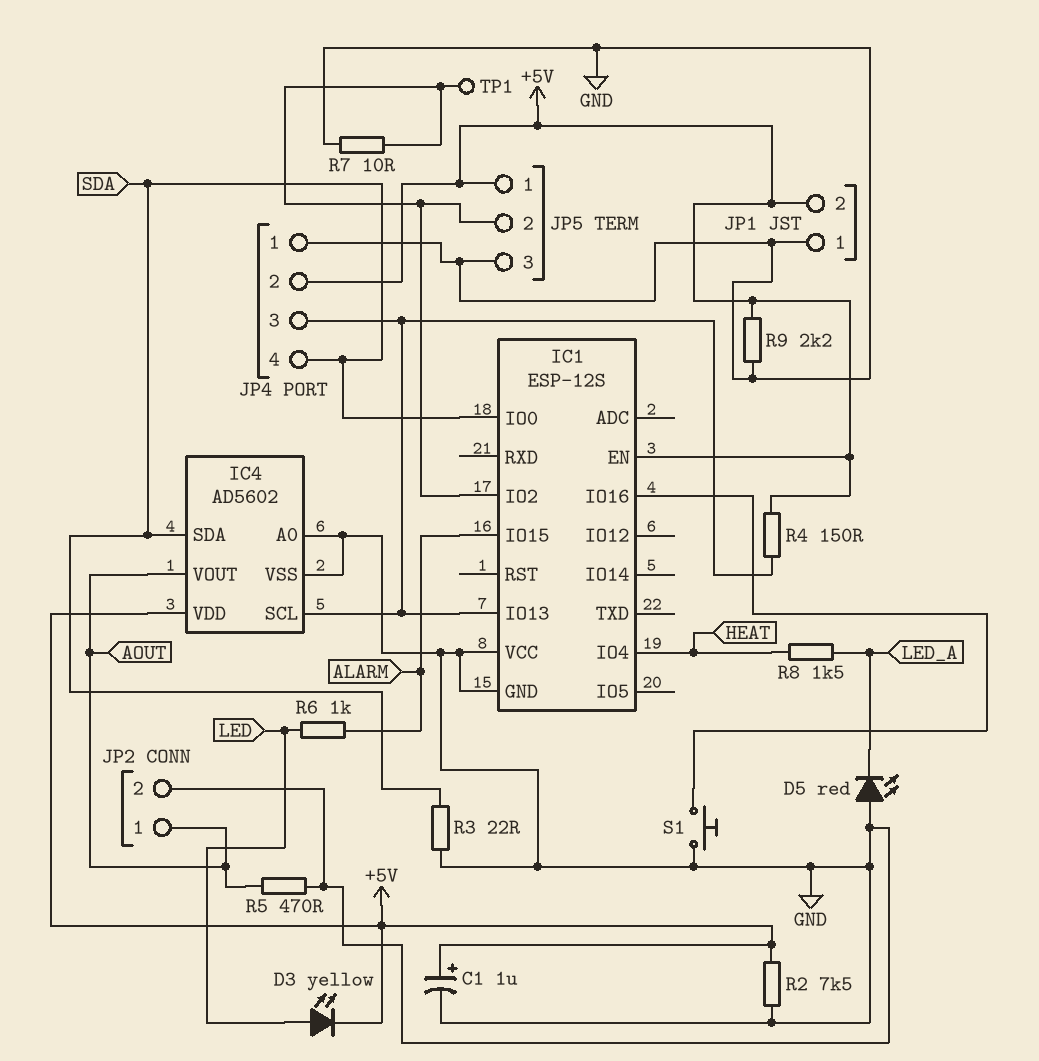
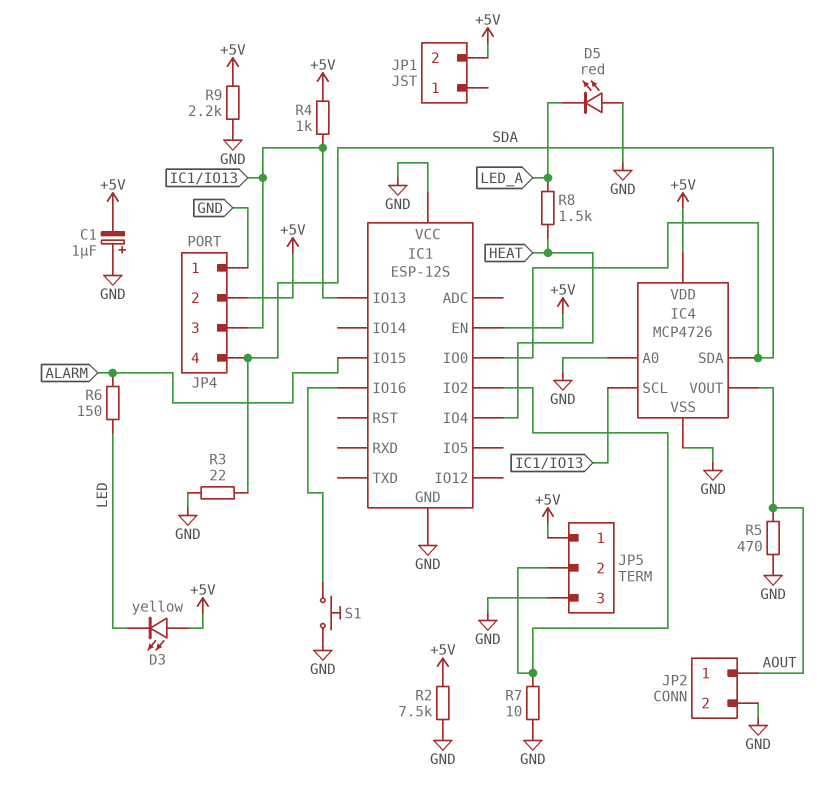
C1: 1uF (plus +5V, minus GND) -> 1uF (plus GND, minus +5V)
D3: LED yellow (A LED, K +5V) -> LED yellow (A +5V, K LED)
IC4: AD5602 -> MCP4726
JP1 pin 1: GND -> none
R4: 150 (+5V, IC1/IO13) -> 1k (+5V, IC1/IO13)
R6: 1k (ALARM, LED) -> 150 (ALARM, LED)
TP1: test point (IC1/IO2) -> none

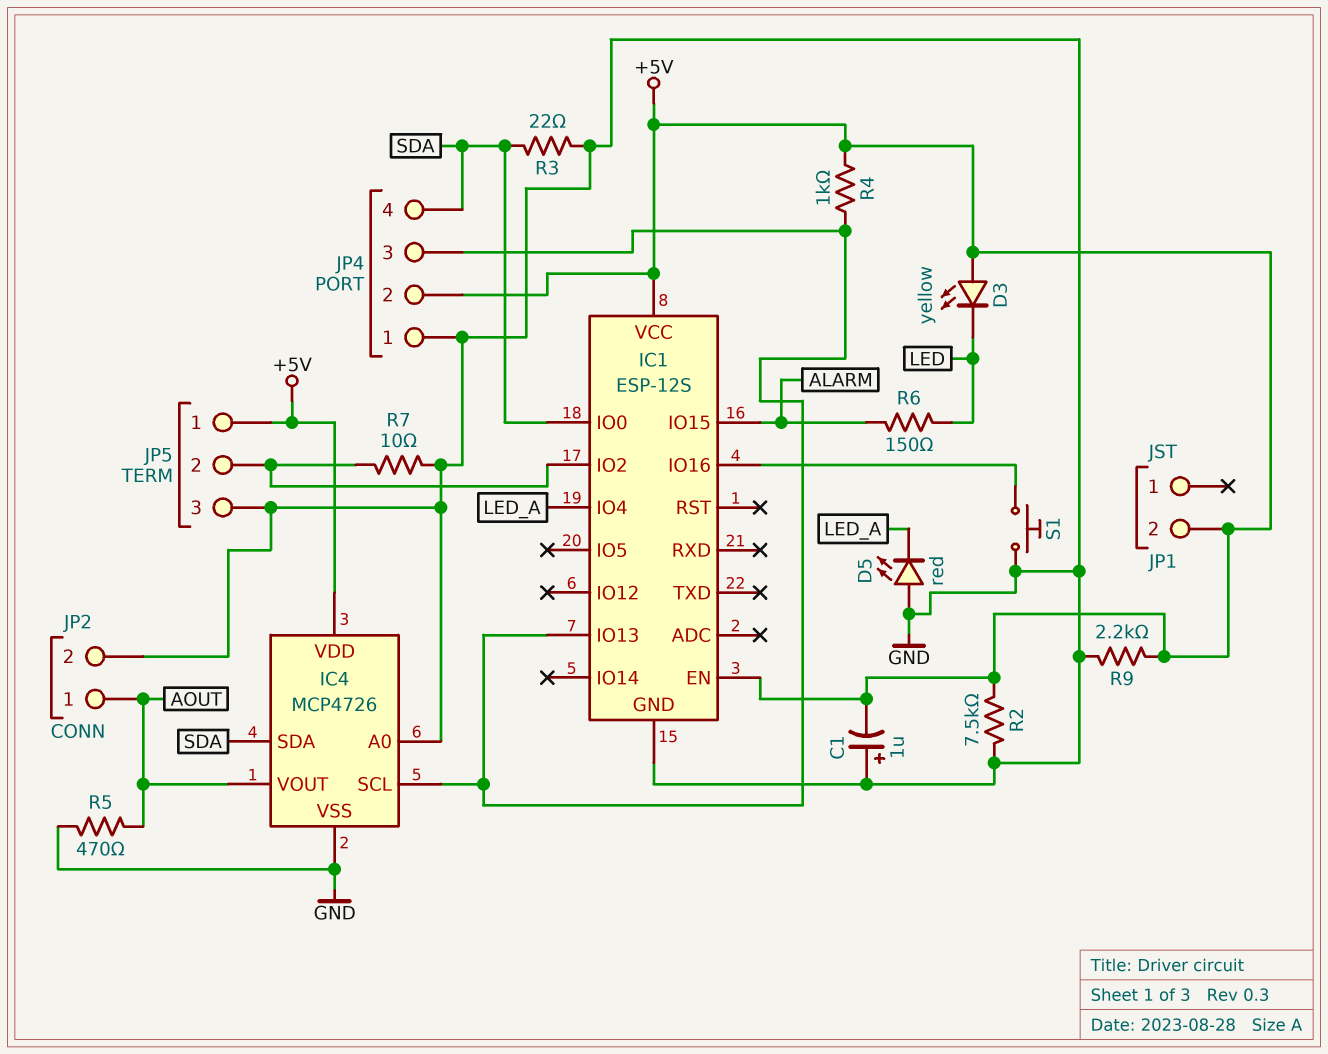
IC1 pin IO4: HEAT -> LED_A
IC1 pin VCC: GND -> +5V
R8: 1.5k (HEAT, LED_A) -> none

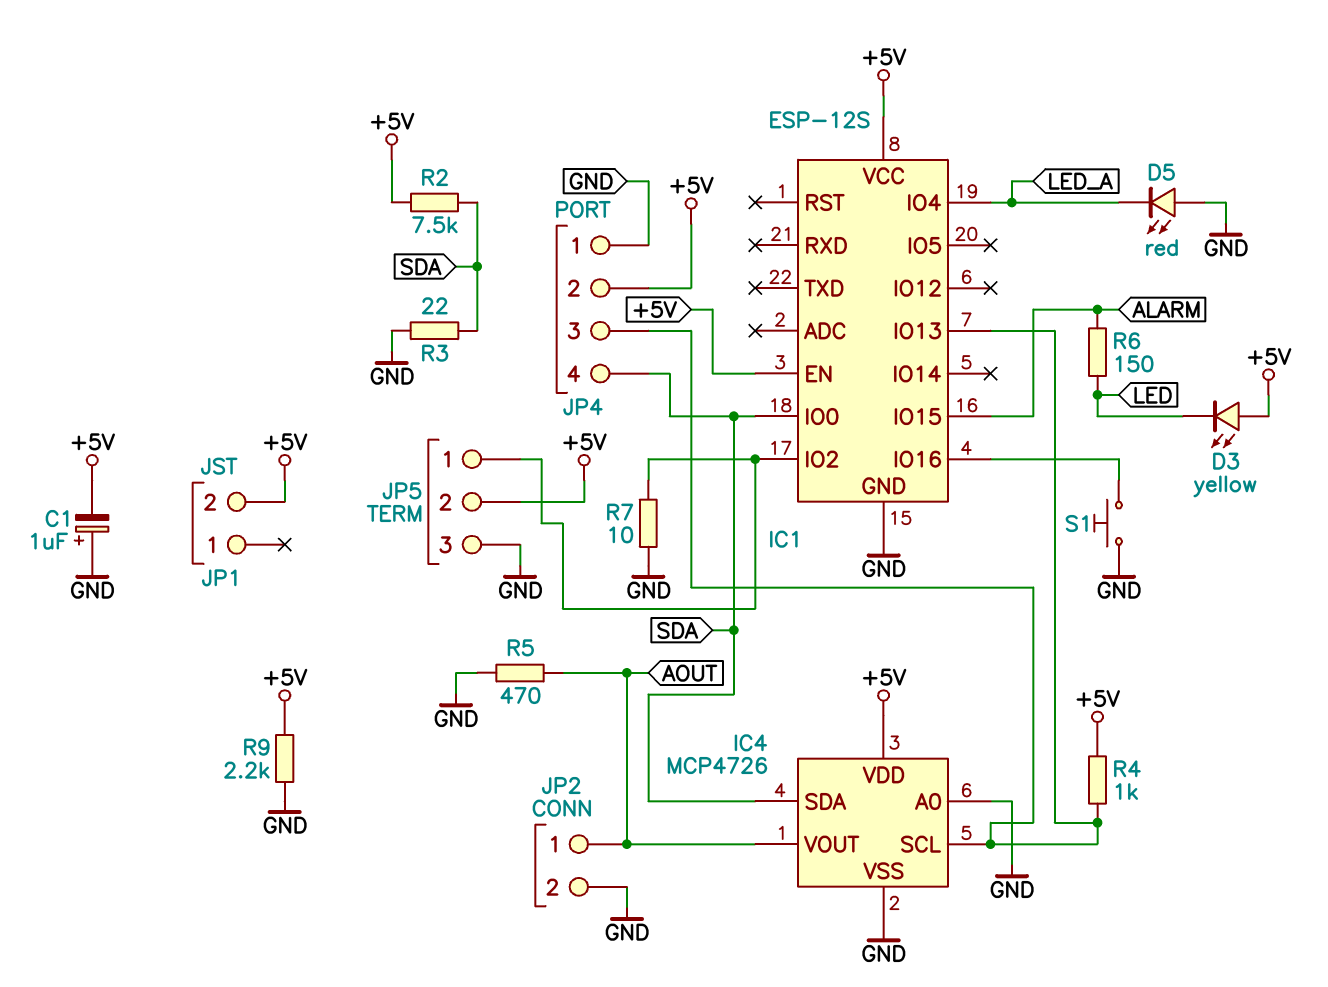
JP5 pin 1: +5V -> IC1/IO2
JP5 pin 2: IC1/IO2 -> +5V
R2: 7.5k (+5V, GND) -> 7.5k (+5V, SDA)

